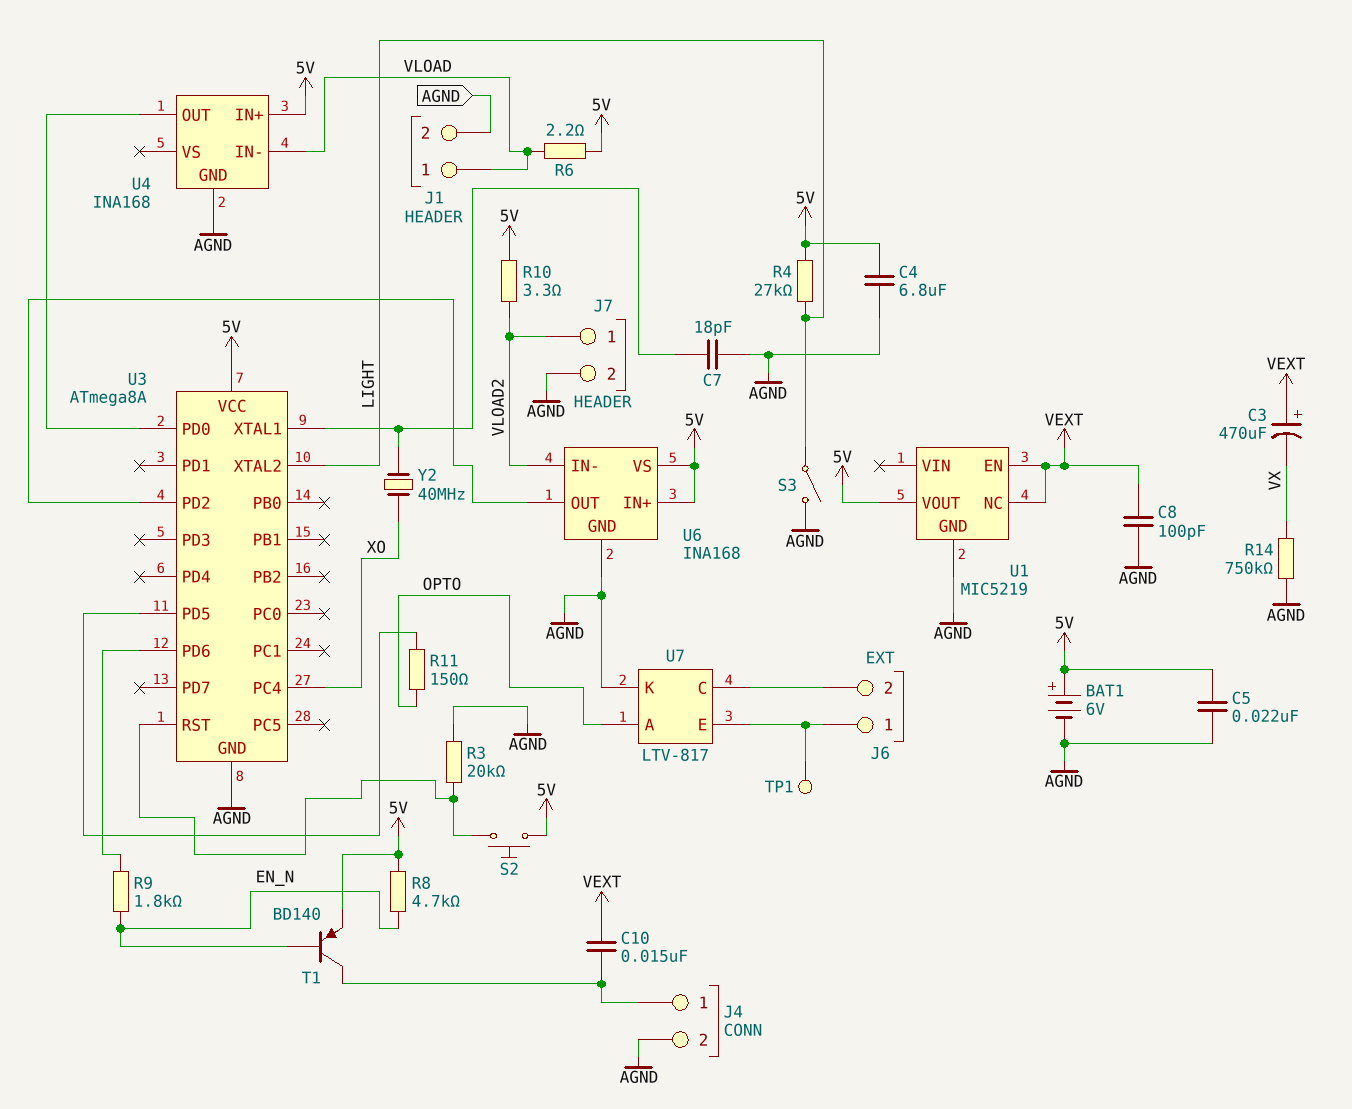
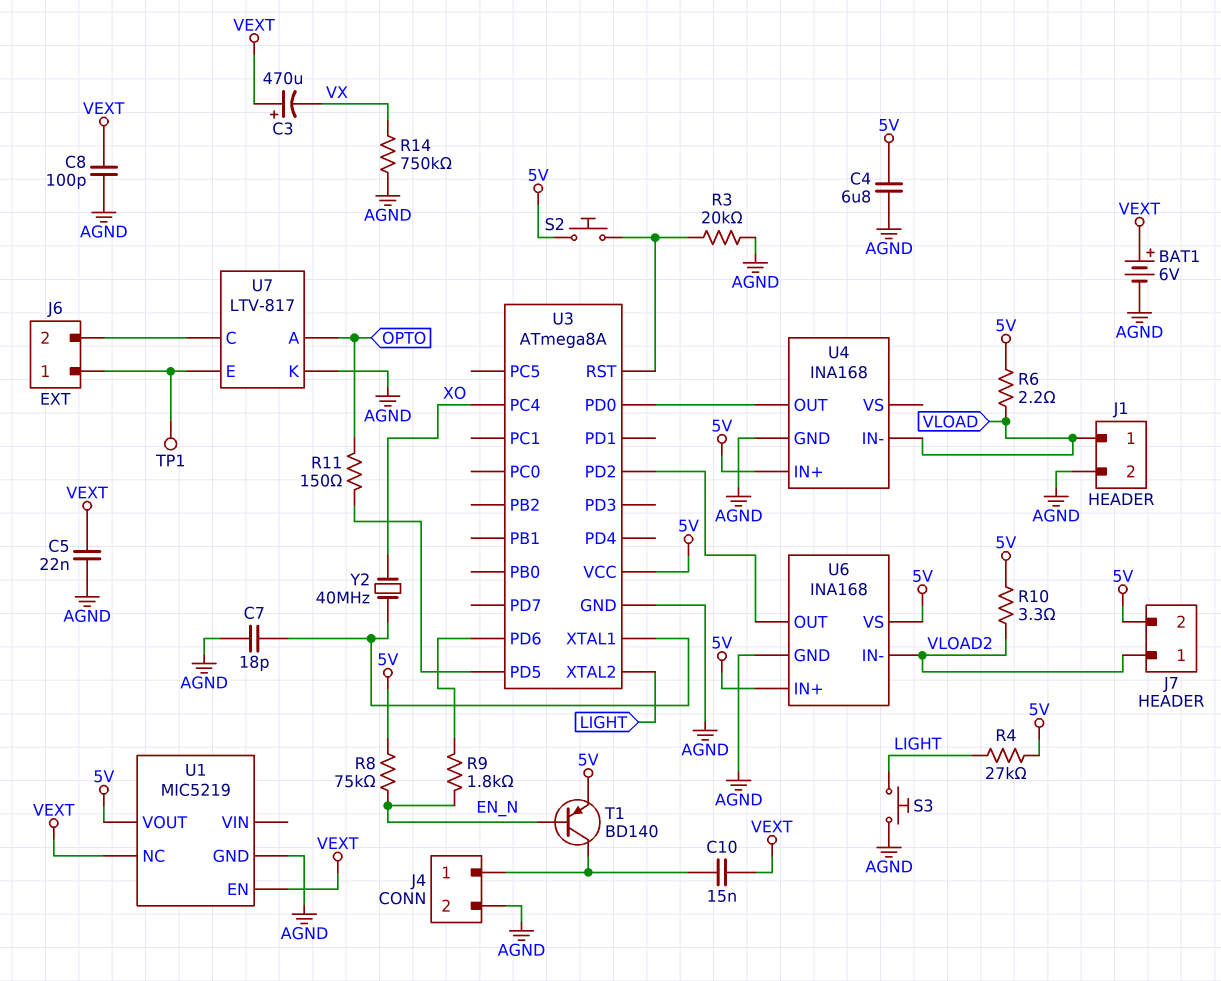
BAT1: 6V (plus 5V, minus AGND) -> 6V (plus VEXT, minus AGND)
C5: 22nF (5V, AGND) -> 22nF (AGND, VEXT)
J7 pin 2: AGND -> 5V
R8: 4.7k (5V, EN_N) -> 75k (5V, EN_N)
S3: switch (AGND, LIGHT) -> button (AGND, LIGHT)

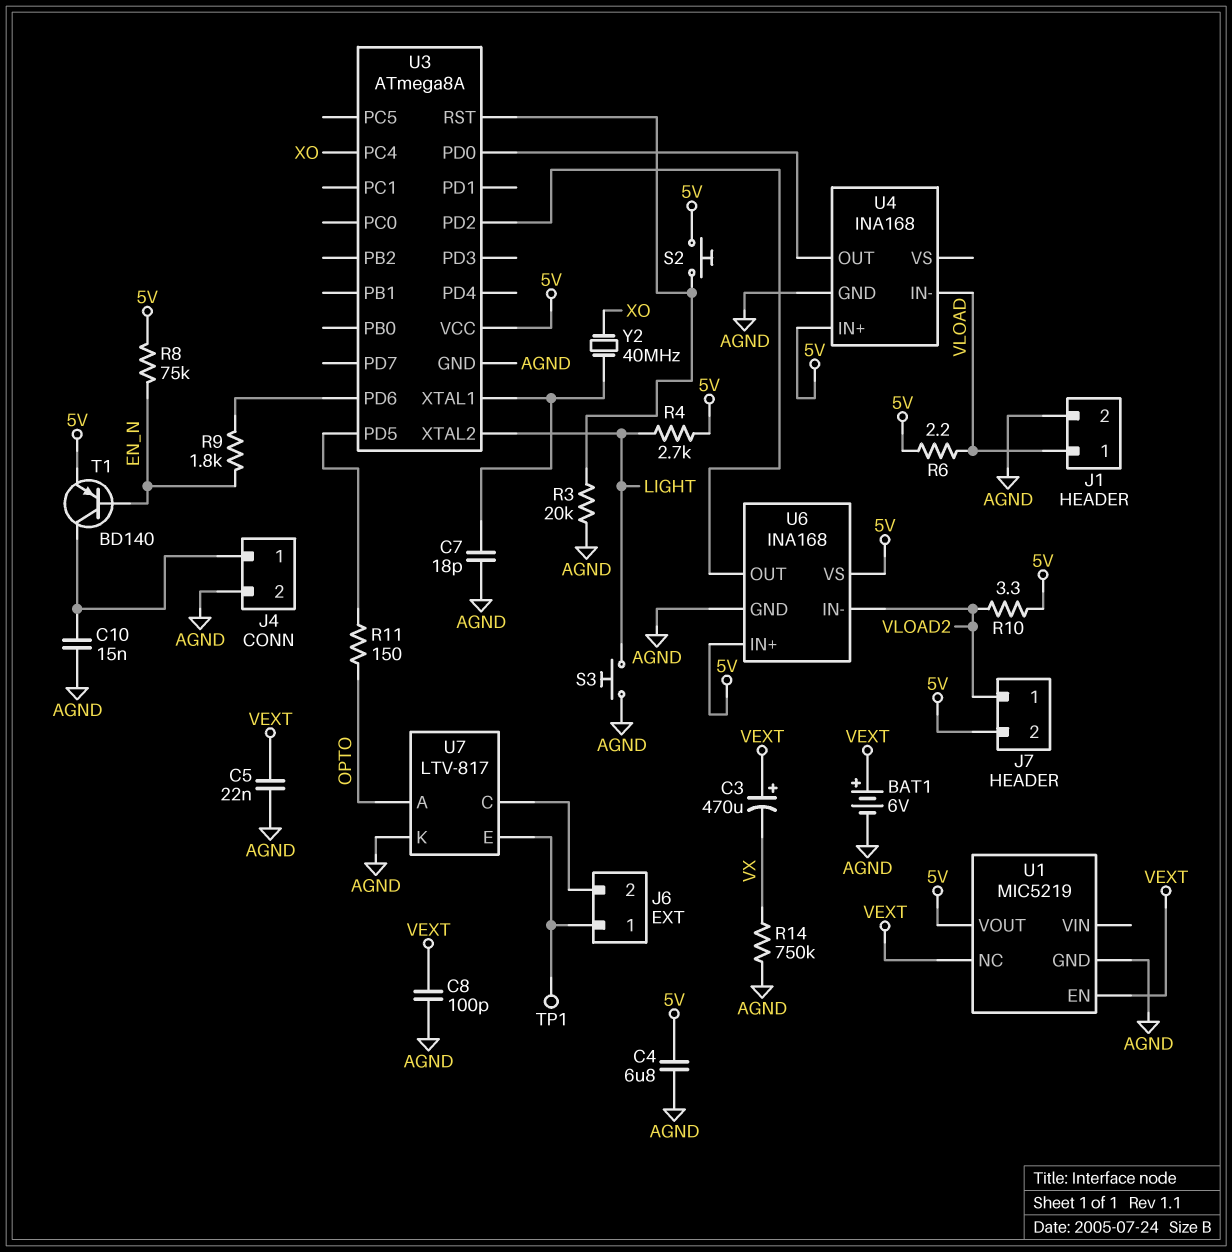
C10: 15nF (J4/1, VEXT) -> 15nF (AGND, J4/1)
R4: 27k (5V, LIGHT) -> 2.7k (5V, LIGHT)

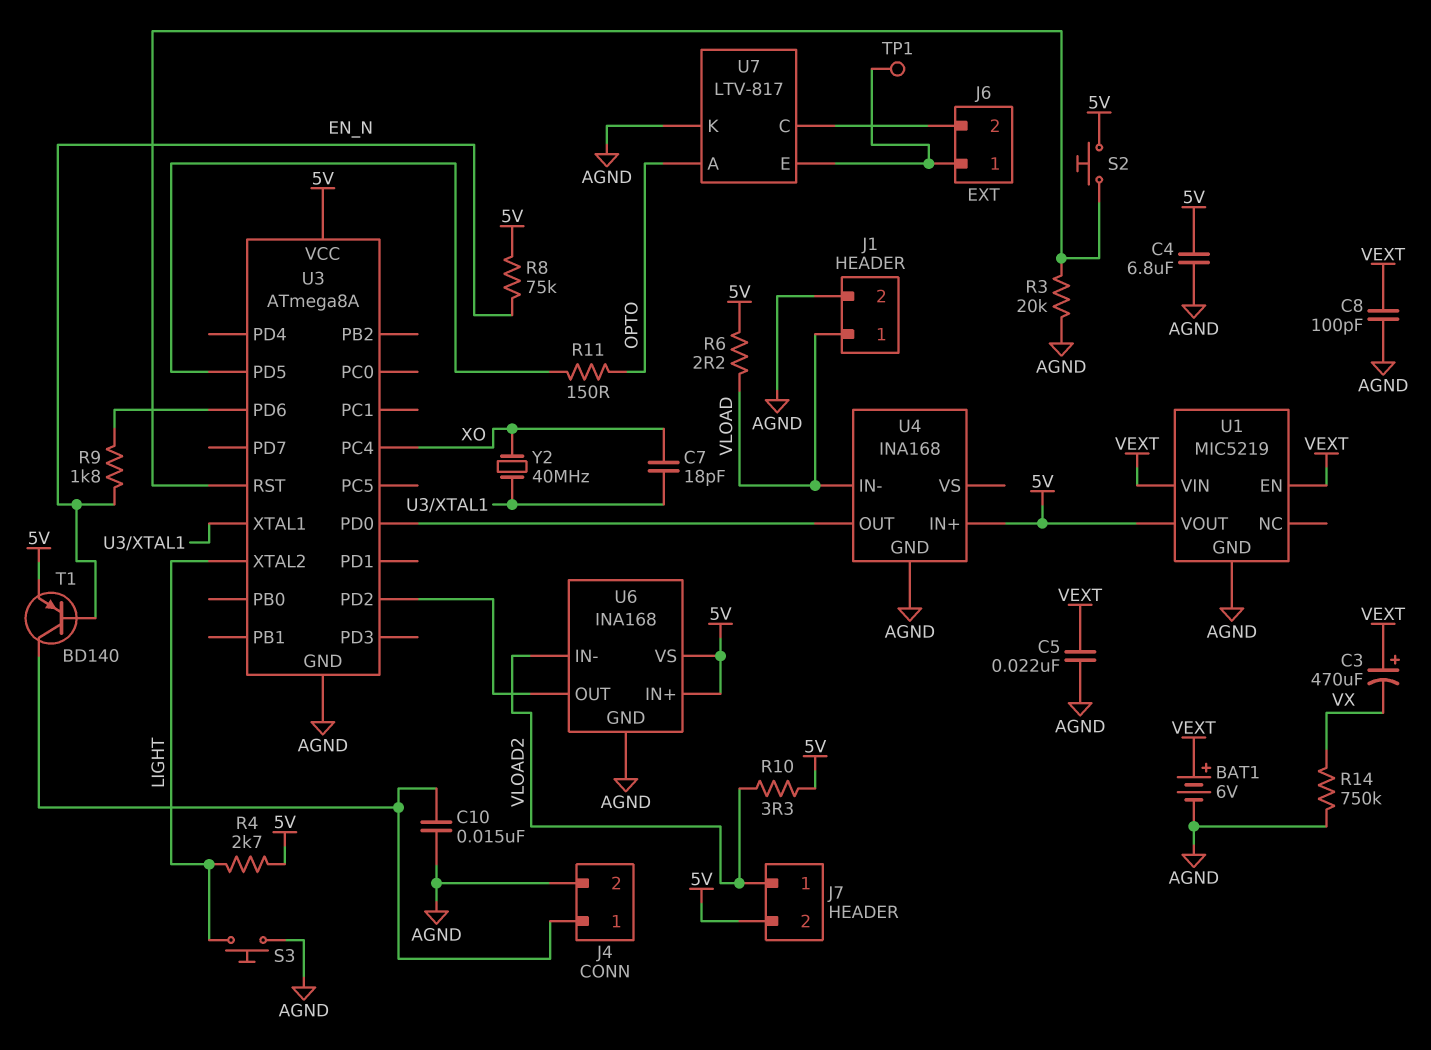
C7: 18pF (AGND, U3/XTAL1) -> 18pF (U3/XTAL1, XO)
U1 pin NC: VEXT -> none
U1 pin VIN: none -> VEXT

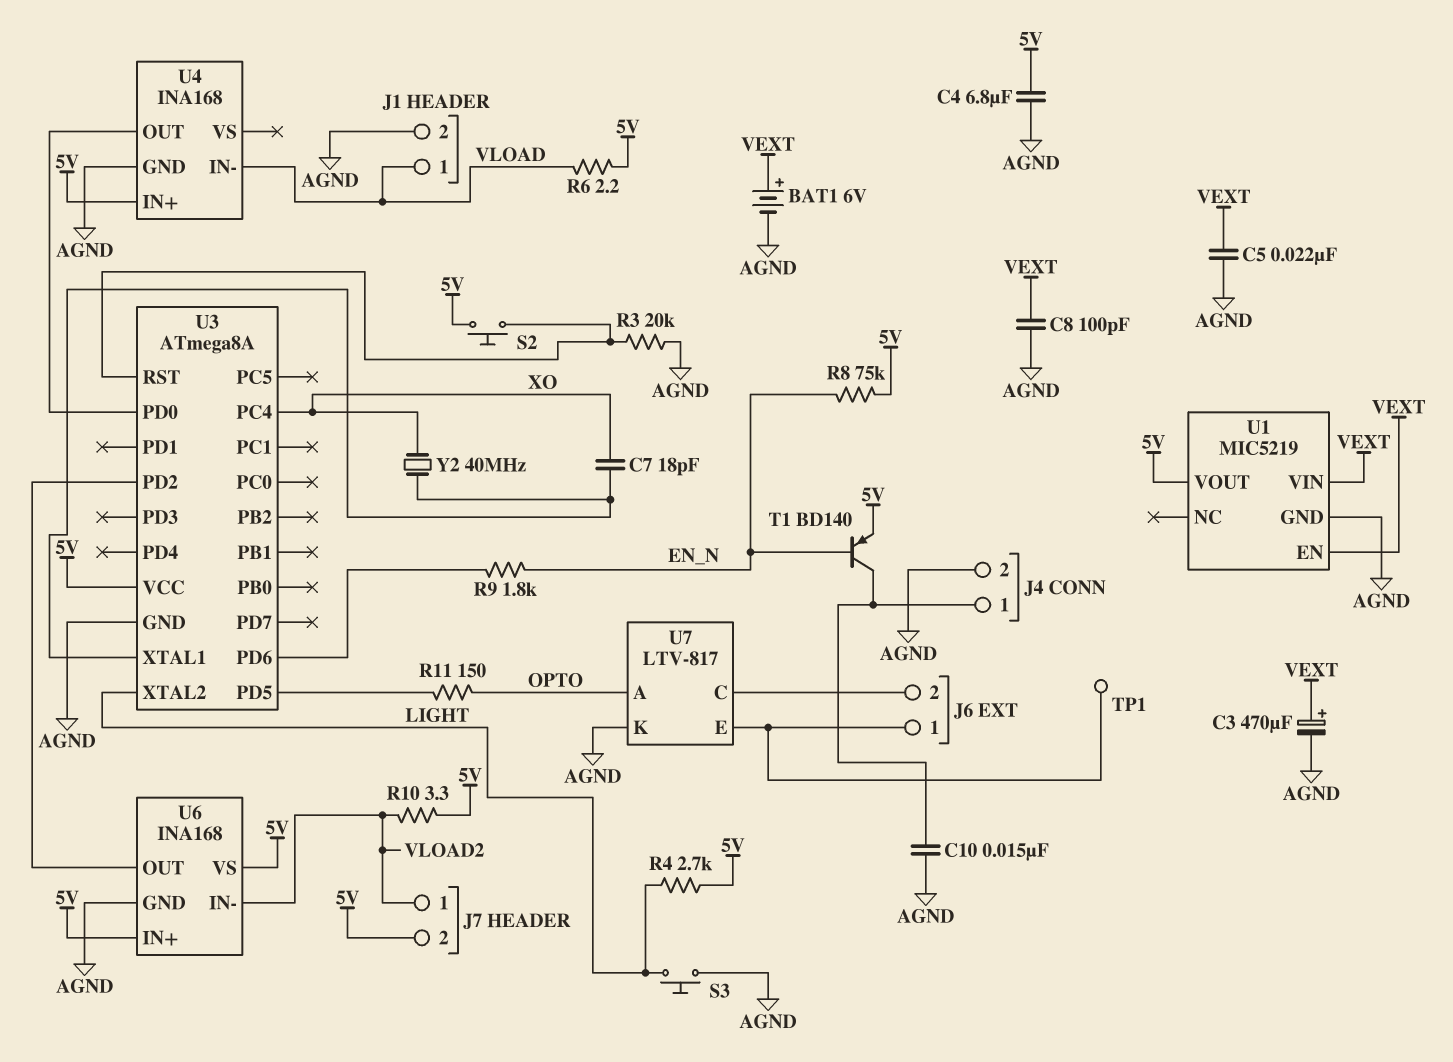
C3: 470uF (plus VEXT, minus VX) -> 470uF (plus VEXT, minus AGND)
R14: 750k (AGND, VX) -> none

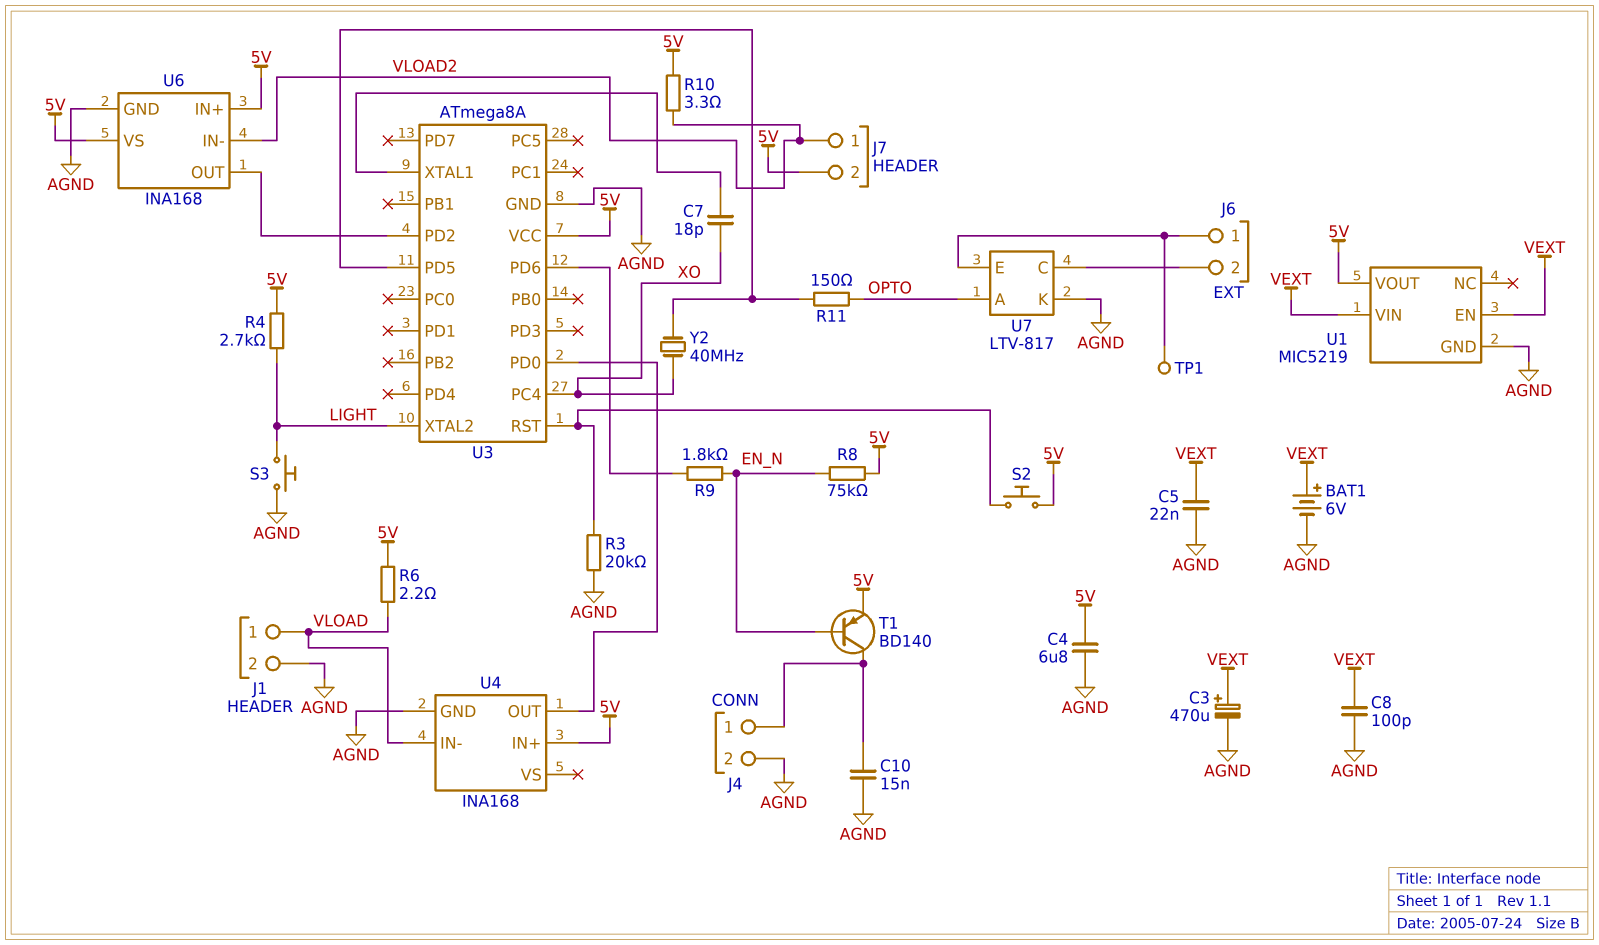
Y2: 40MHz (U3/XTAL1, XO) -> 40MHz (U3/PD5, XO)

